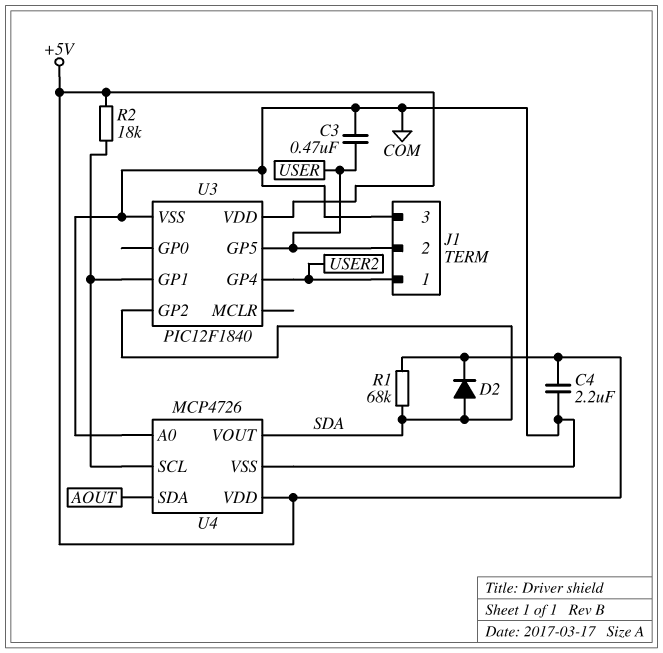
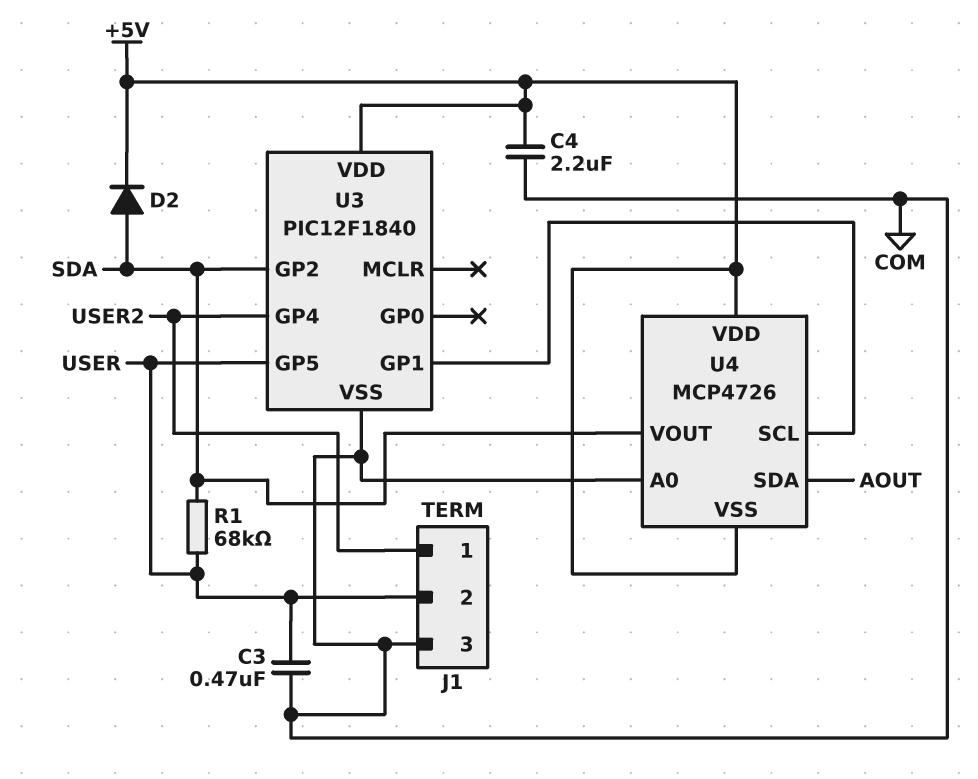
R1: 68k (+5V, SDA) -> 68k (SDA, USER)
R2: 18k (+5V, U3/GP1) -> none
U4 pin VSS: COM -> +5V

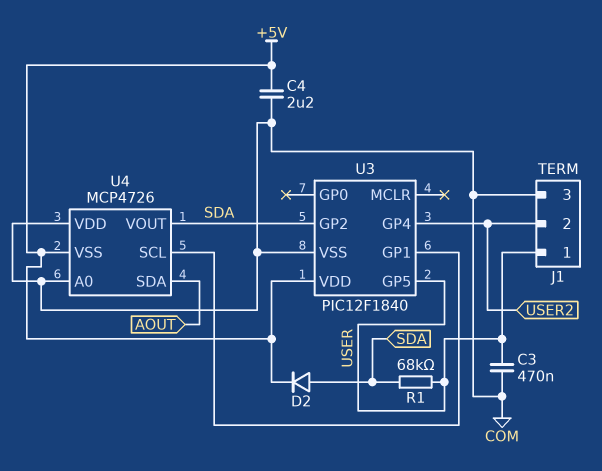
J1 pin 1: USER2 -> USER
J1 pin 2: USER -> USER2
U4 pin VDD: +5V -> COM

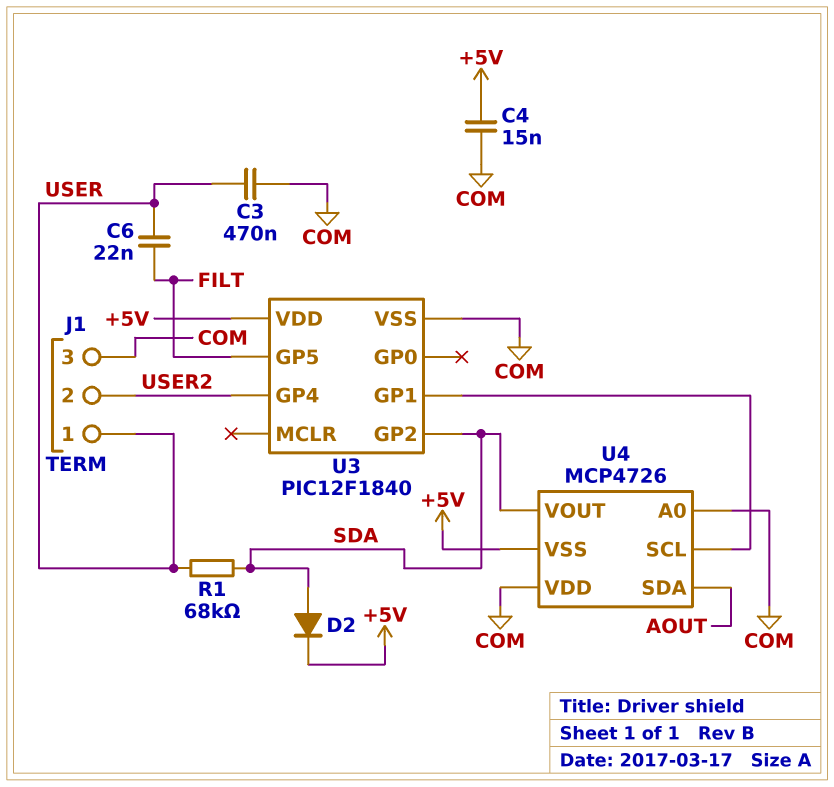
C4: 2.2uF (+5V, COM) -> 15nF (+5V, COM)
C6: none -> 22nF (FILT, USER)
U3 pin GP5: USER -> FILT

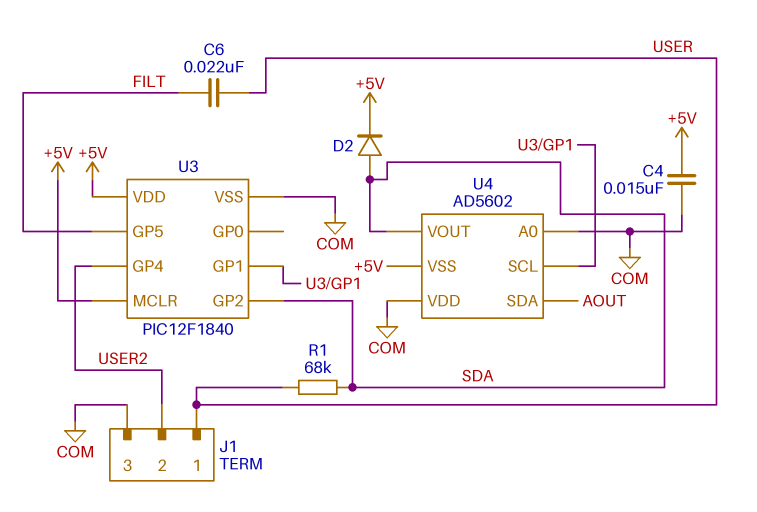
C3: 470nF (COM, USER) -> none
U3 pin MCLR: none -> +5V
U4: MCP4726 -> AD5602

